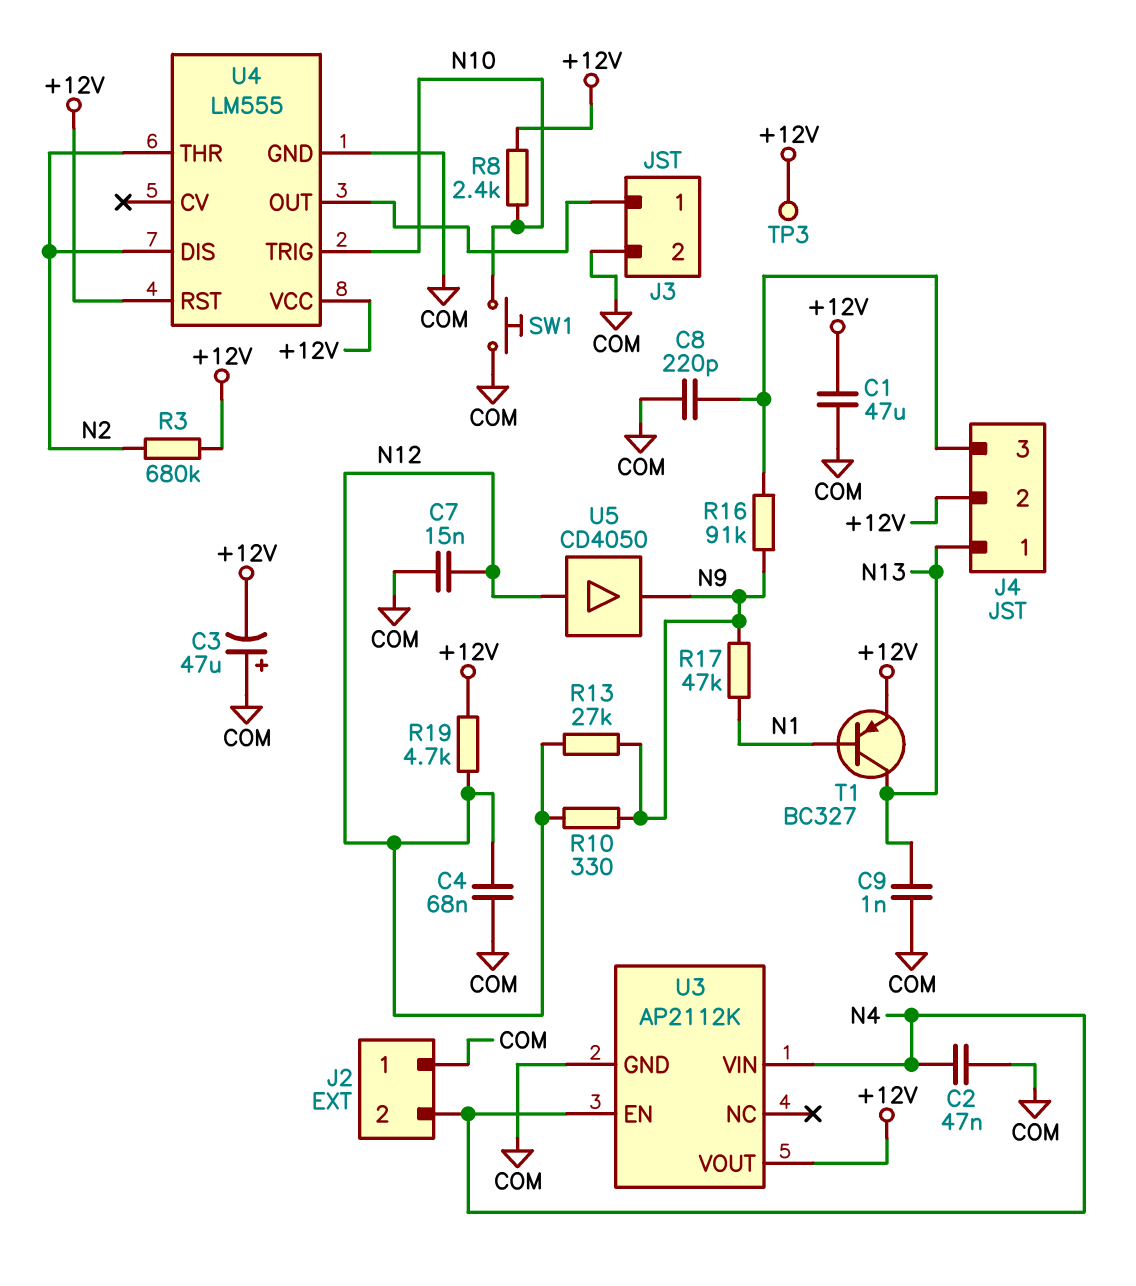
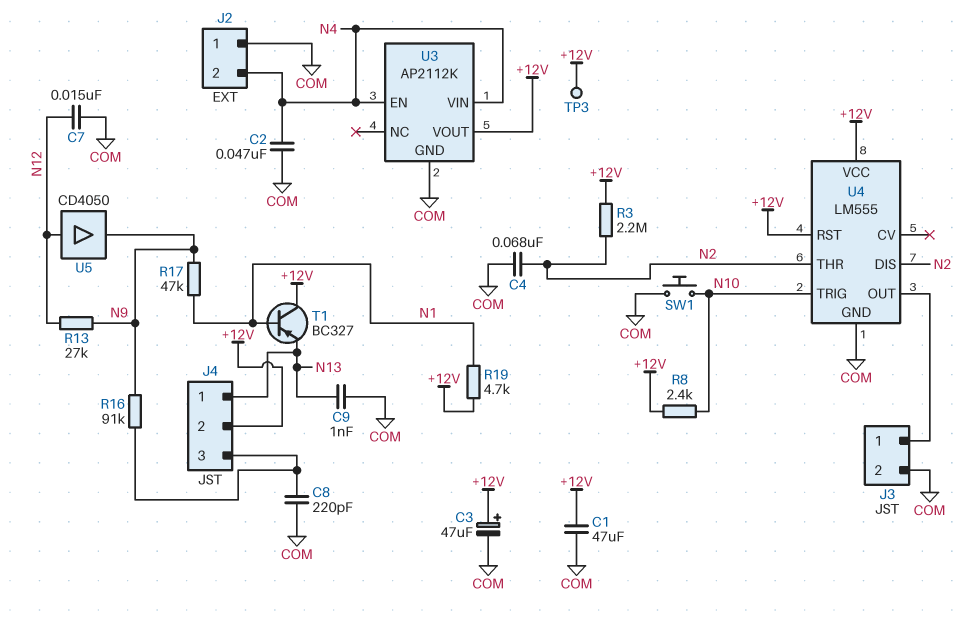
C3: 47uF (plus COM, minus +12V) -> 47uF (plus +12V, minus COM)
C4: 68nF (COM, N12) -> 68nF (COM, N2)
R3: 680k (+12V, N2) -> 2.2M (+12V, N2)
R10: 330 (N9, N12) -> none
R19: 4.7k (+12V, N12) -> 4.7k (+12V, N1)
T1: PNP BC327 (B N1, C N13, E +12V) -> PNP BC327 (B N1, C +12V, E N13)

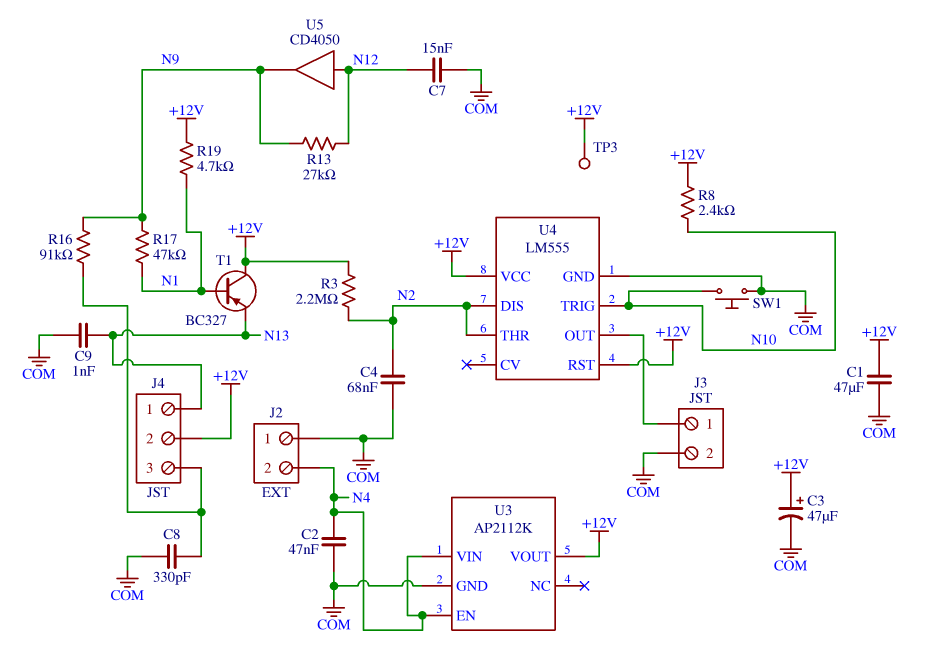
C8: 220pF (COM, J4/3) -> 330pF (COM, J4/3)

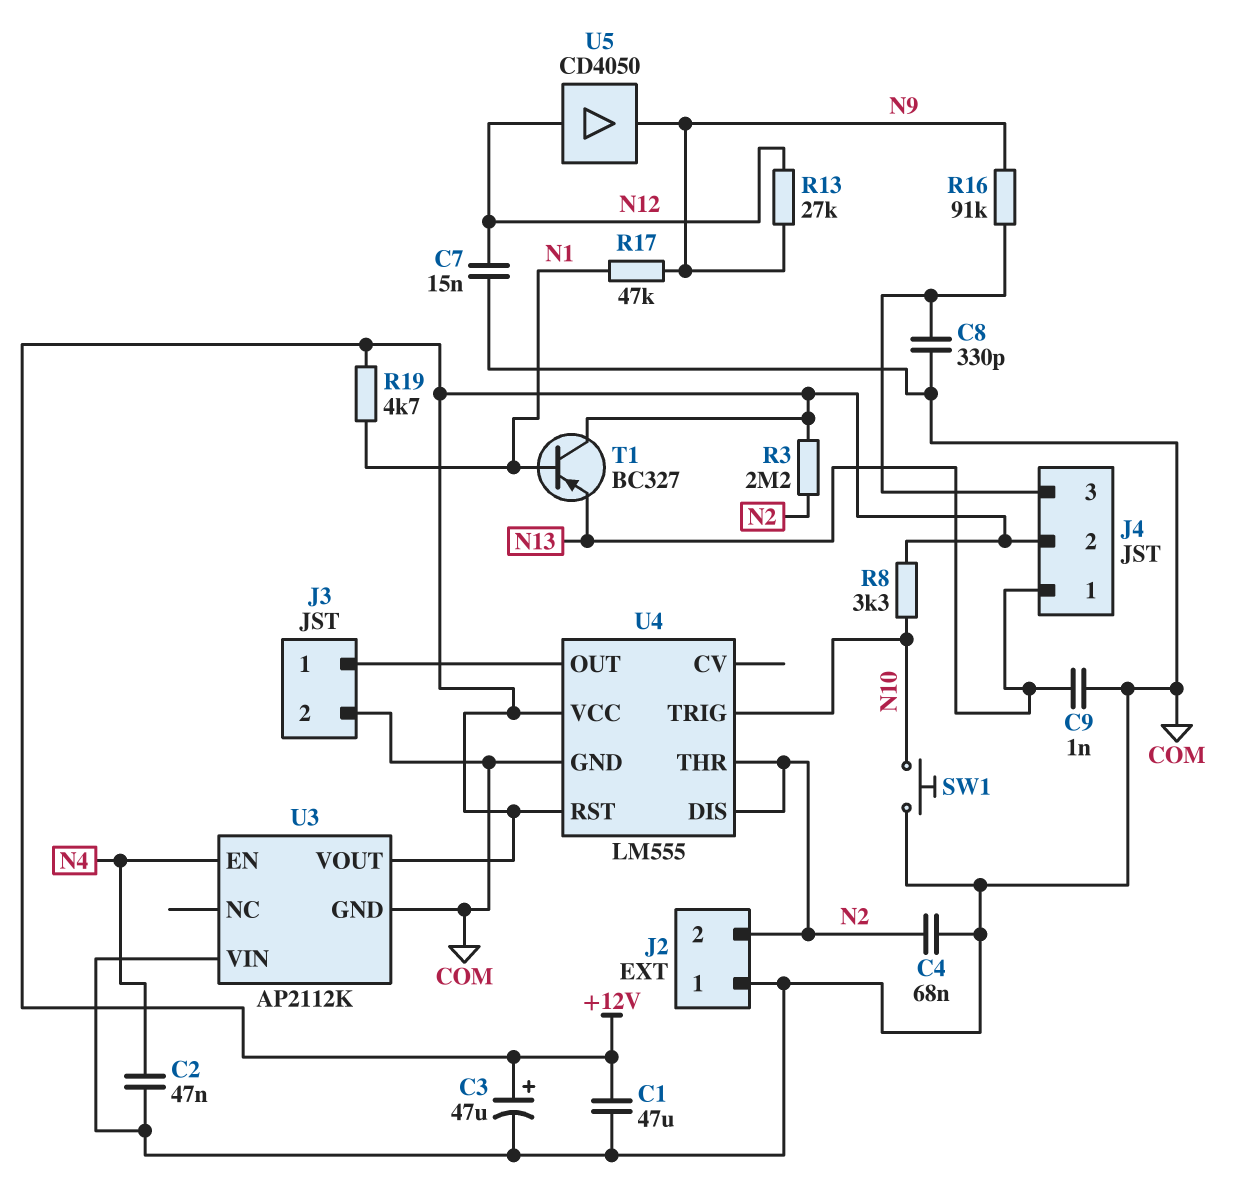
J2 pin 2: N4 -> N2
R8: 2.4k (+12V, N10) -> 3.3k (+12V, N10)
TP3: test point (+12V) -> none
U3 pin VIN: N4 -> COM

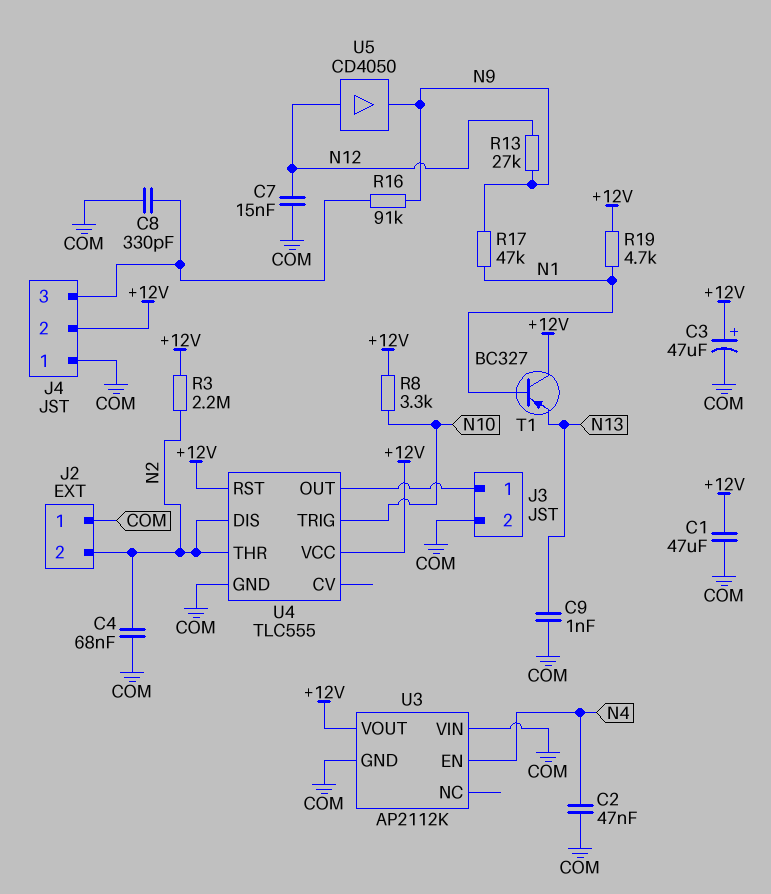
J4 pin 1: N13 -> COM
SW1: button (COM, N10) -> none
U4: LM555 -> TLC555

